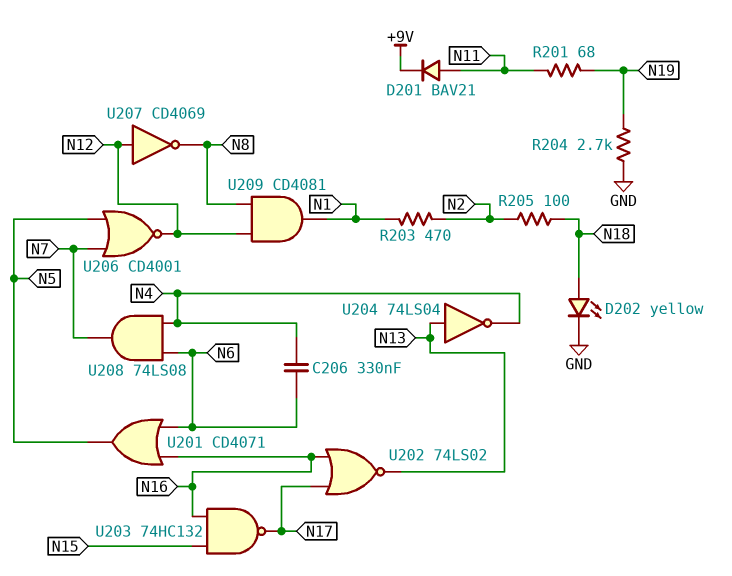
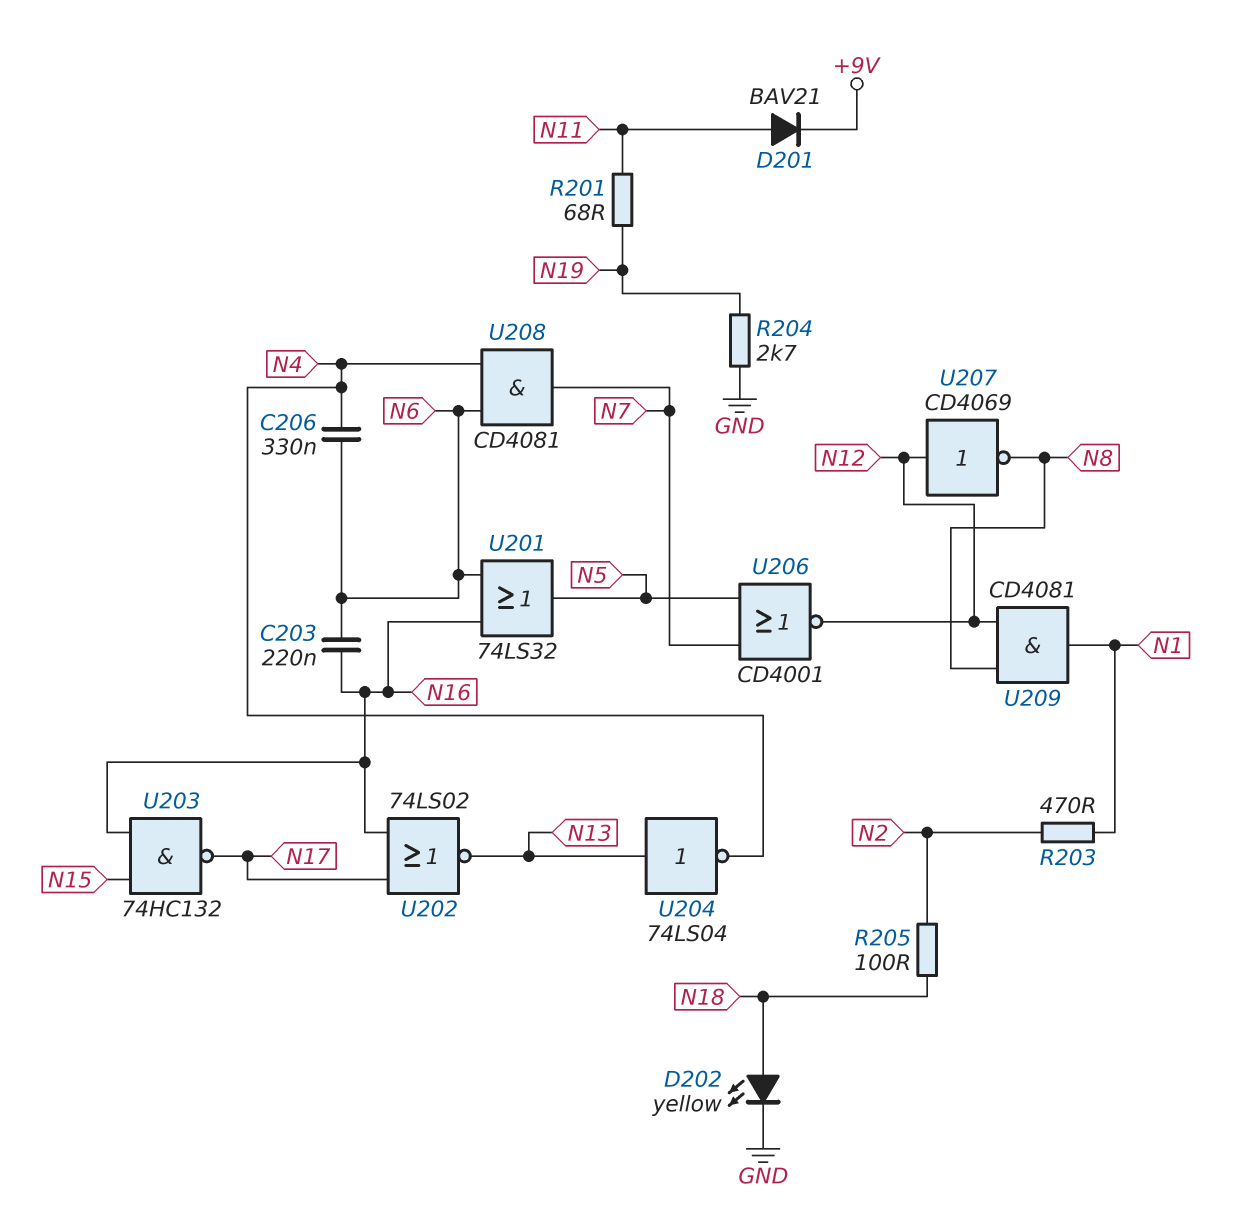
C203: none -> 220nF (N6, N16)
U201: OR CD4071 (in N6, in N16, out N5) -> OR 74LS32 (in N6, in N16, out N5)
U208: AND 74LS08 (in N4, in N6, out N7) -> AND CD4081 (in N4, in N6, out N7)

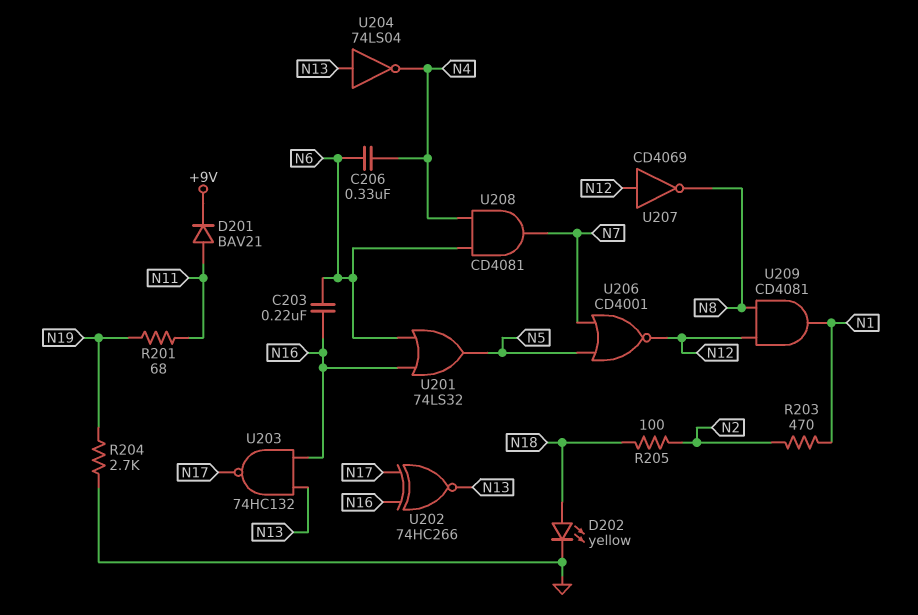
U202: NOR 74LS02 (in N16, in N17, out N13) -> XNOR 74HC266 (in N16, in N17, out N13)
U203: NAND 74HC132 (in N15, in N16, out N17) -> NAND 74HC132 (in N13, in N16, out N17)

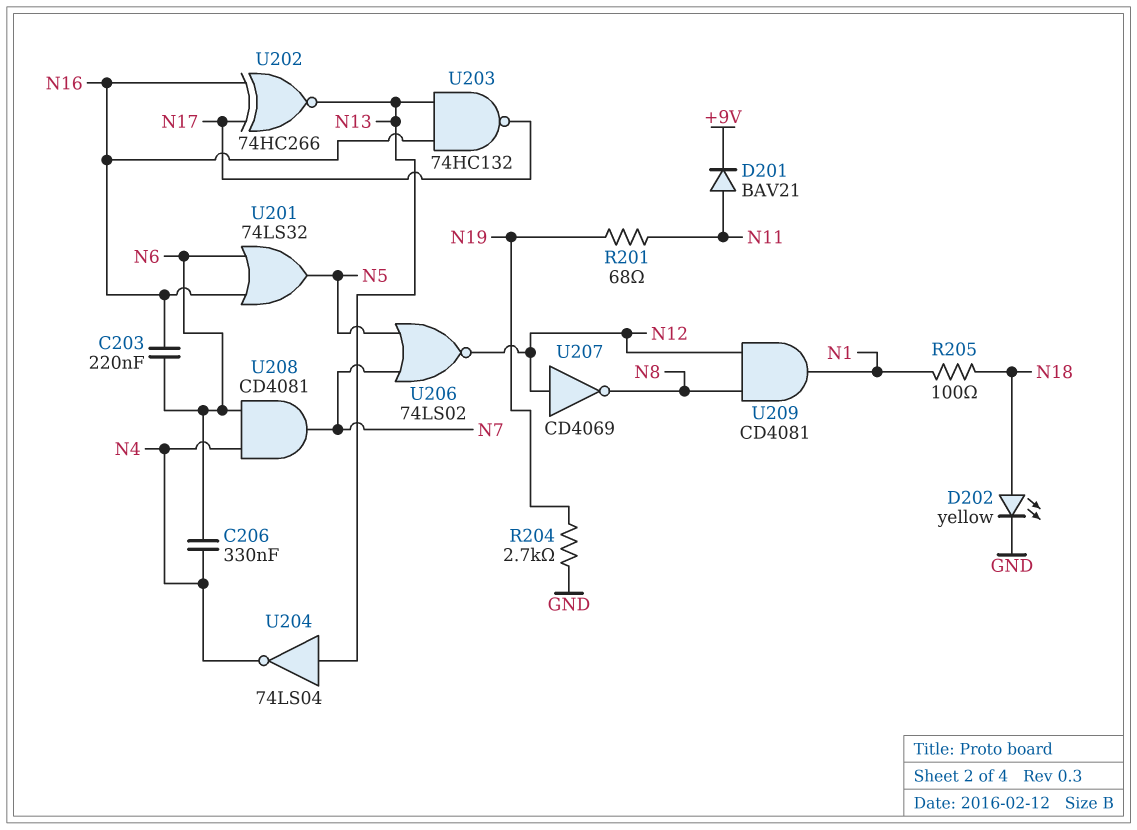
R203: 470 (N1, N2) -> none
R205: 100 (N2, N18) -> 100 (N1, N18)
U206: NOR CD4001 (in N5, in N7, out N12) -> NOR 74LS02 (in N5, in N7, out N12)

